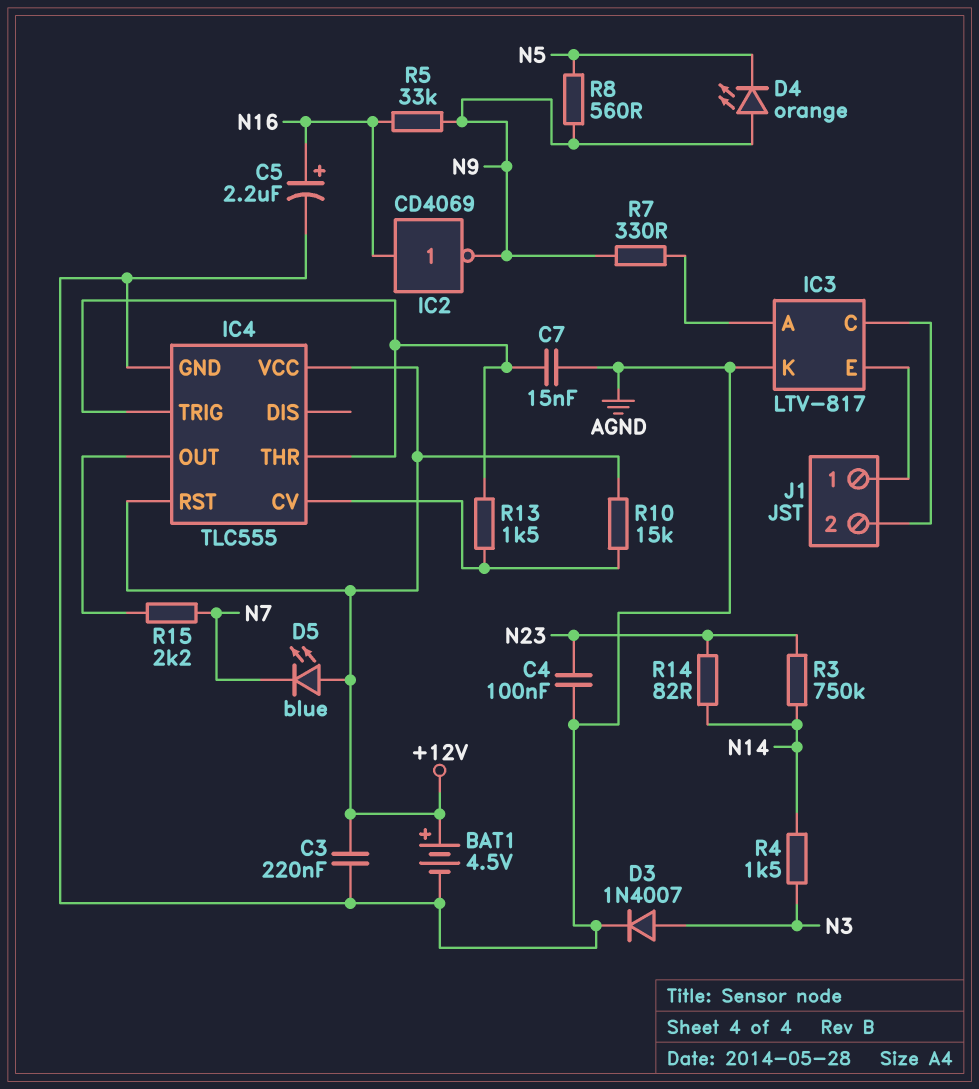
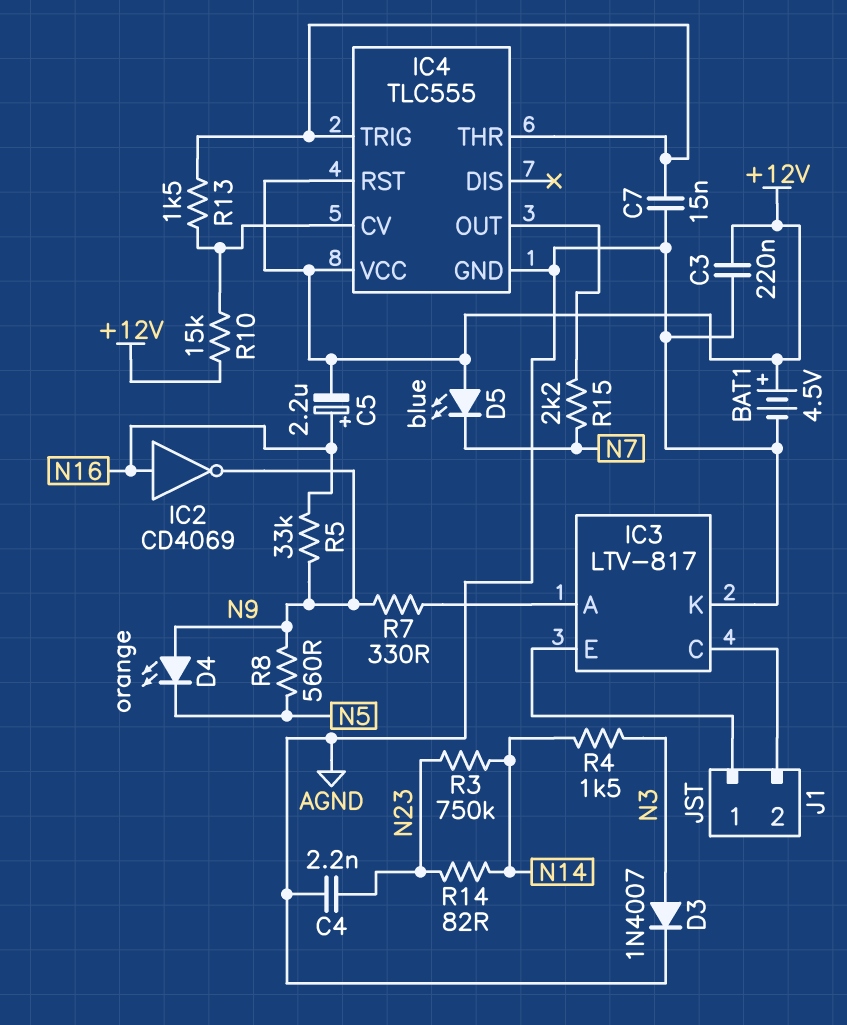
C4: 100nF (AGND, N23) -> 2.2nF (AGND, N23)
C5: 2.2uF (plus N16, minus AGND) -> 2.2uF (plus N16, minus +12V)

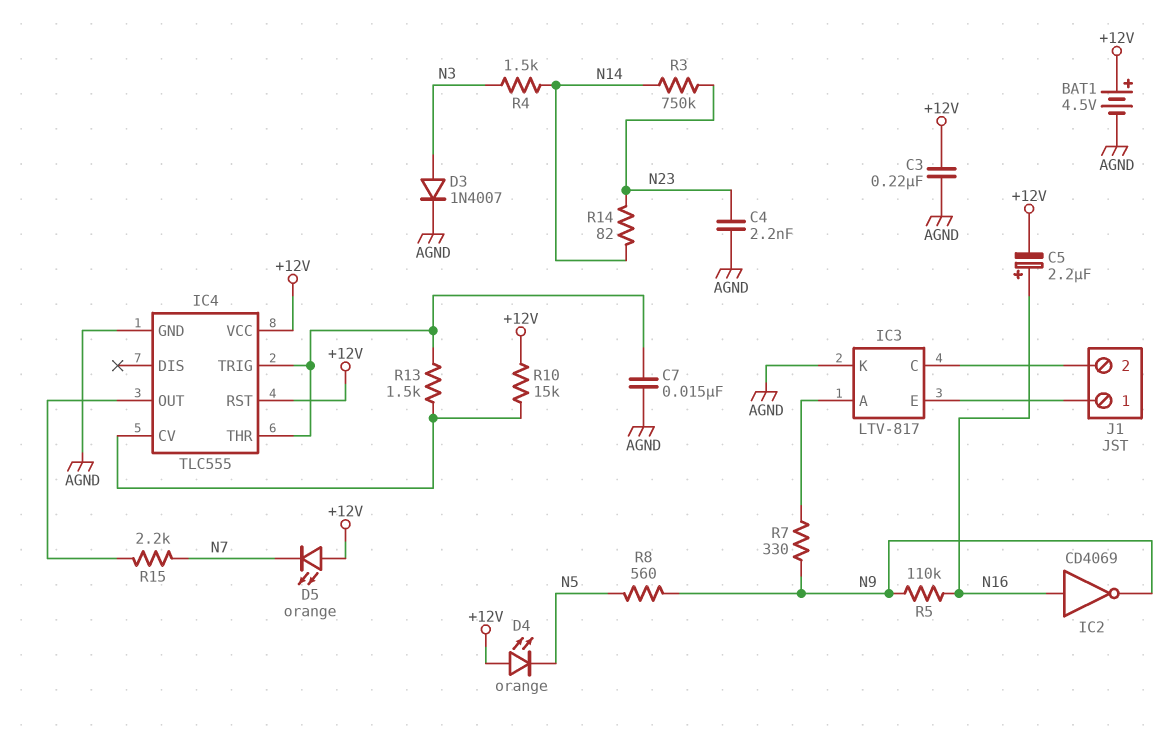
D4: LED orange (A N9, K N5) -> LED orange (A +12V, K N5)
D5: LED blue (A +12V, K N7) -> LED orange (A +12V, K N7)
R5: 33k (N9, N16) -> 110k (N9, N16)

